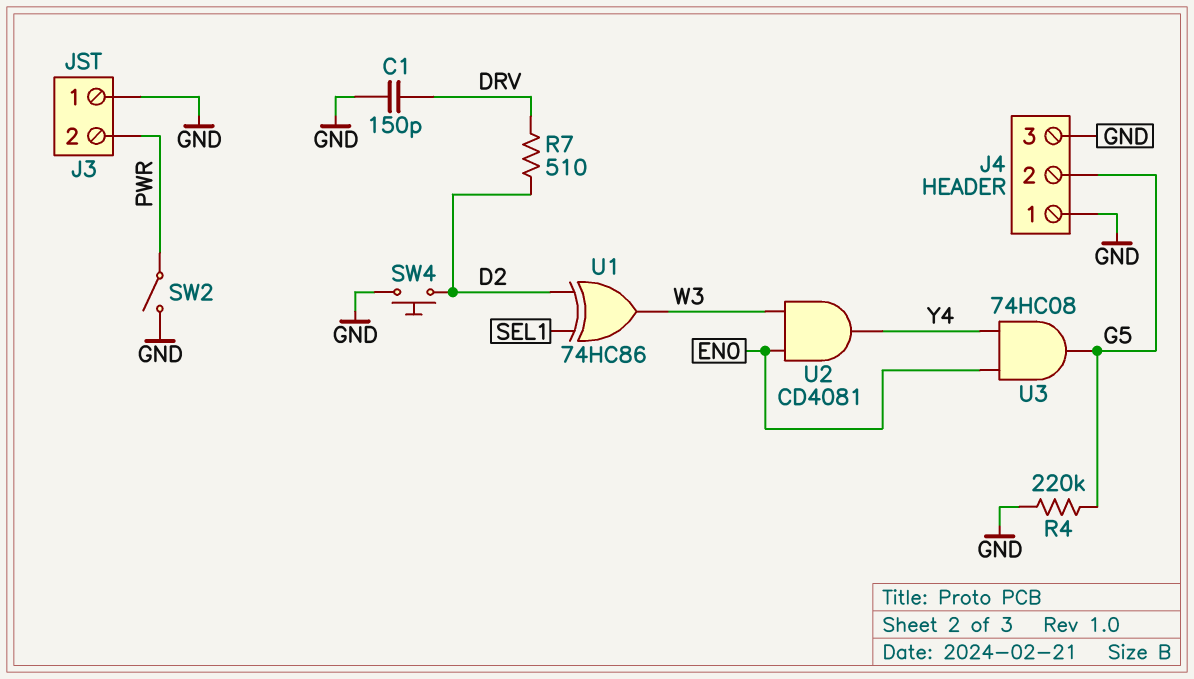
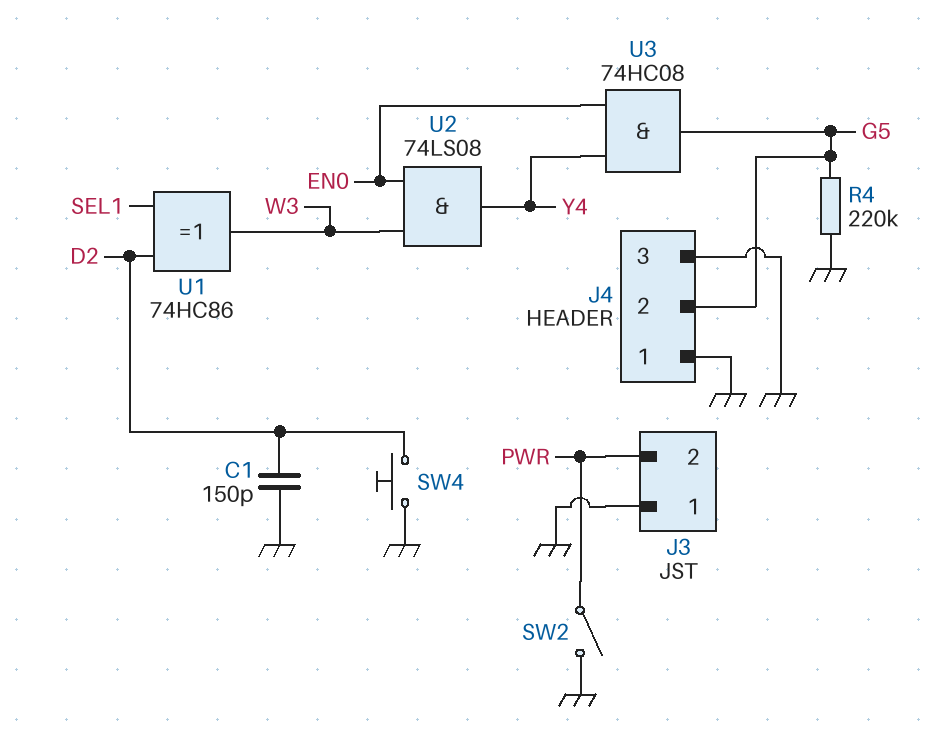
C1: 150pF (DRV, GND) -> 150pF (D2, GND)
R7: 510 (D2, DRV) -> none
U2: AND CD4081 (in EN0, in W3, out Y4) -> AND 74LS08 (in EN0, in W3, out Y4)

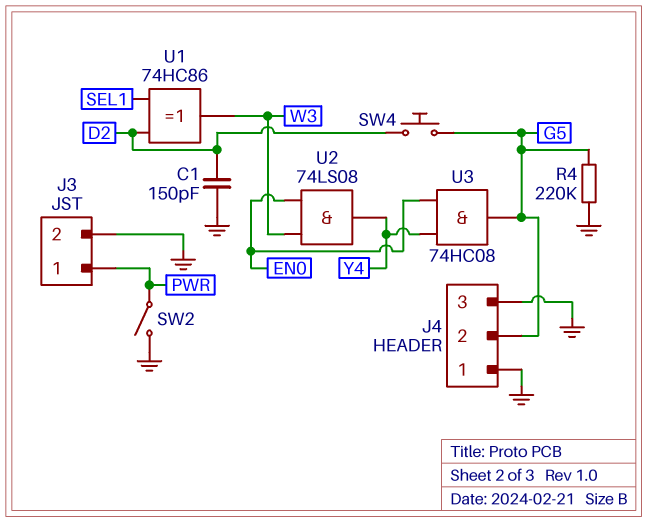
J3 pin 1: GND -> PWR
J3 pin 2: PWR -> GND
SW4: button (D2, GND) -> button (D2, G5)

